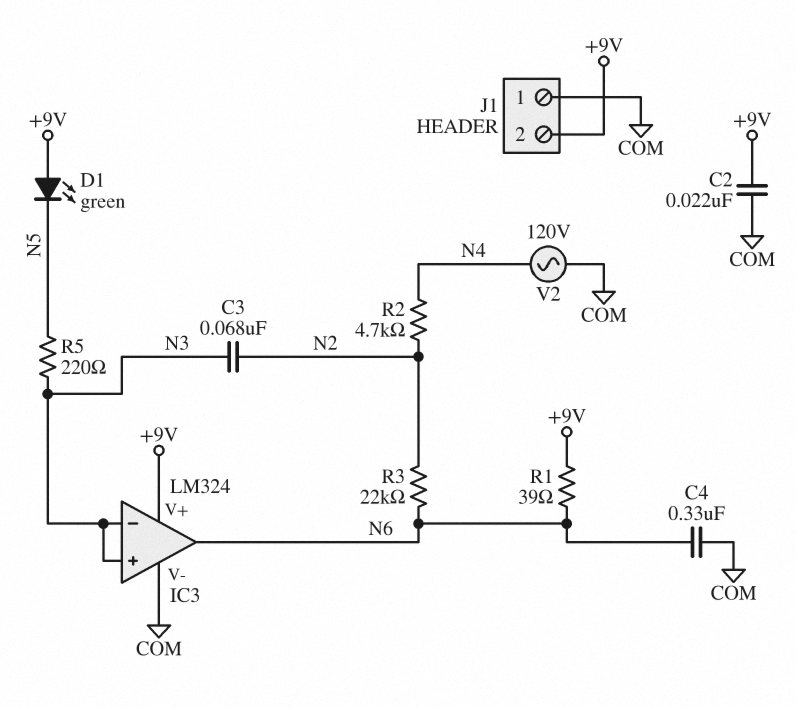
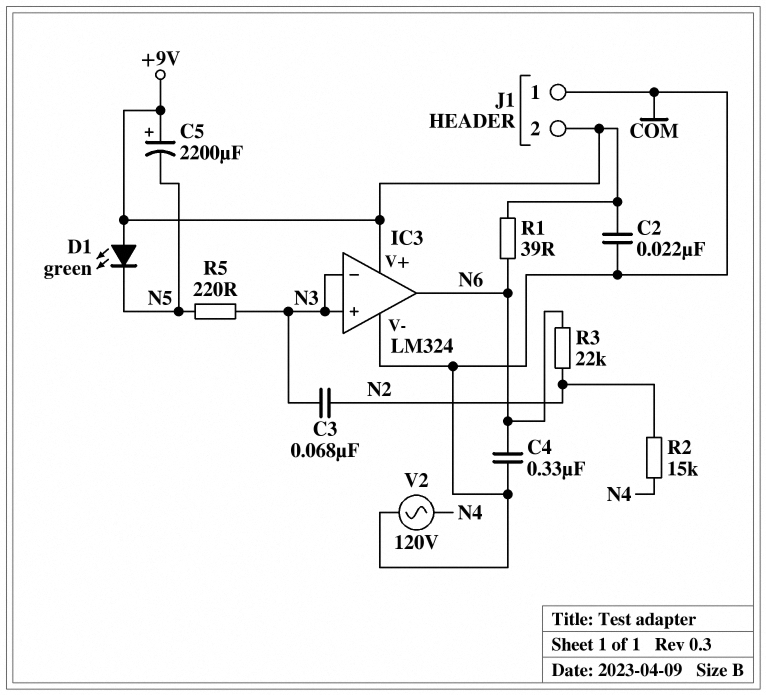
C5: none -> 2200uF (plus +9V, minus N5)
R2: 4.7k (N2, N4) -> 15k (N2, N4)

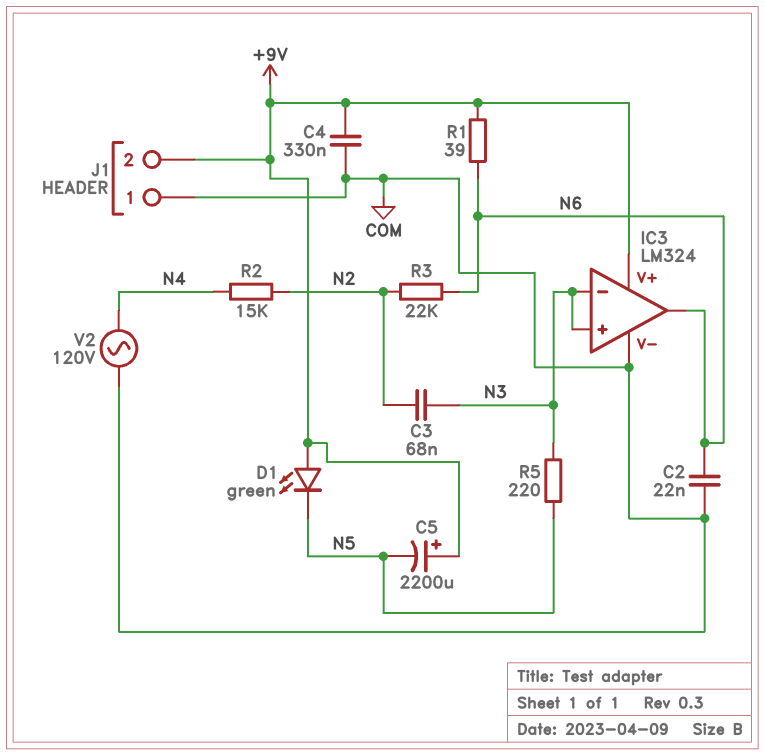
C2: 22nF (+9V, COM) -> 22nF (COM, N6)
C4: 330nF (COM, N6) -> 330nF (+9V, COM)

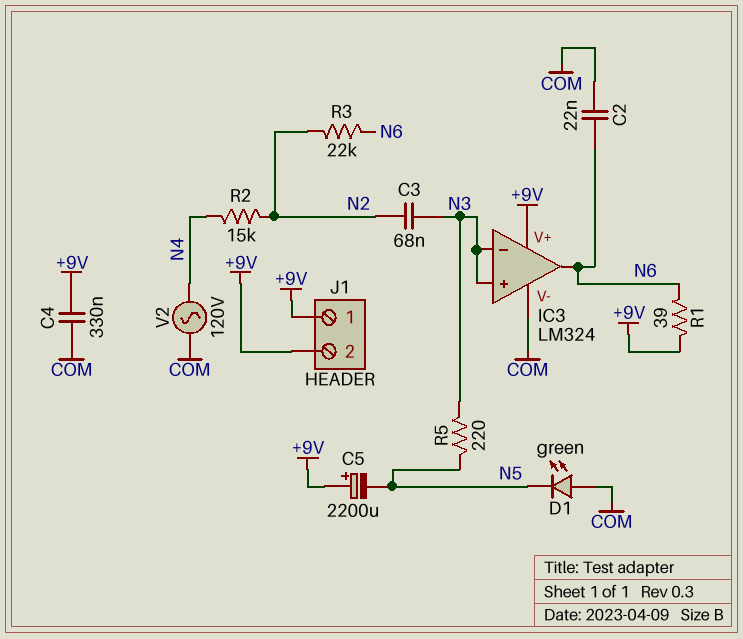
D1: LED green (A +9V, K N5) -> LED green (A COM, K N5)
J1 pin 1: COM -> +9V

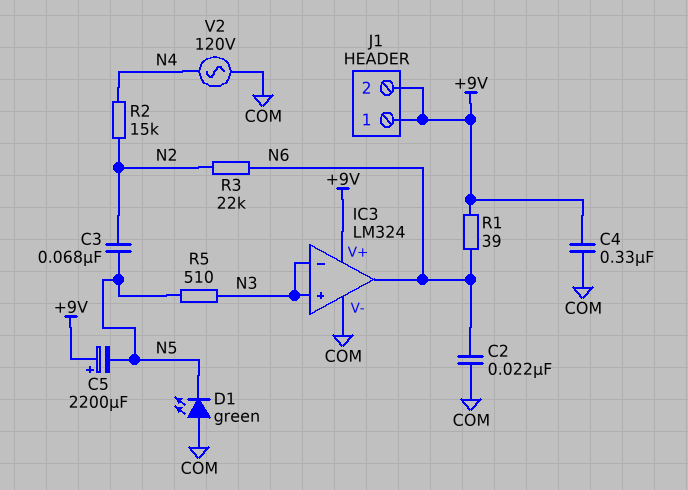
C3: 68nF (N2, N3) -> 68nF (N2, N5)
R5: 220 (N3, N5) -> 510 (N3, N5)

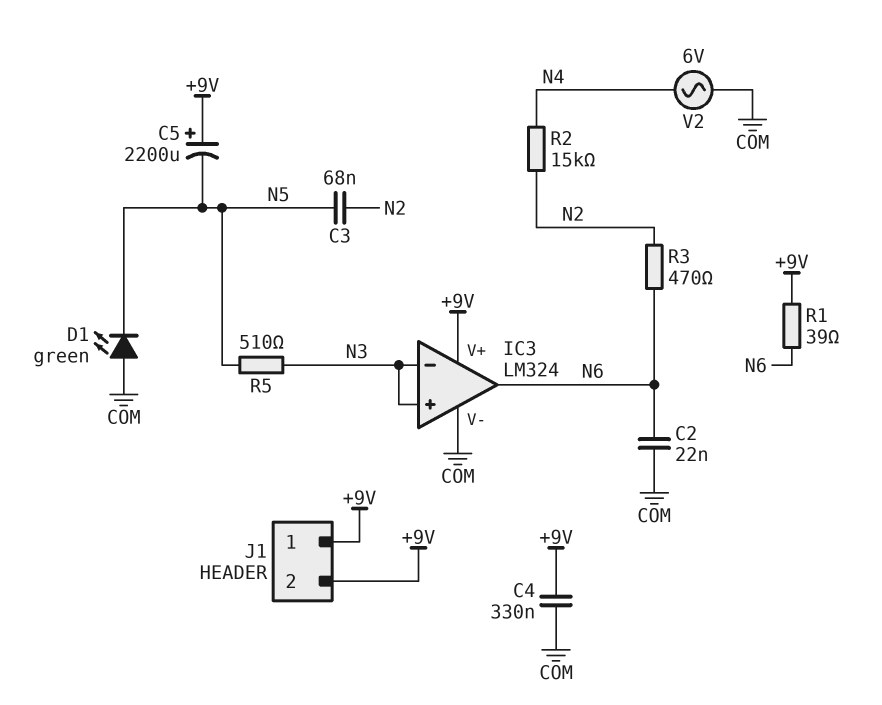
R3: 22k (N2, N6) -> 470 (N2, N6)
V2: AC 120V (COM, N4) -> AC 6V (COM, N4)

